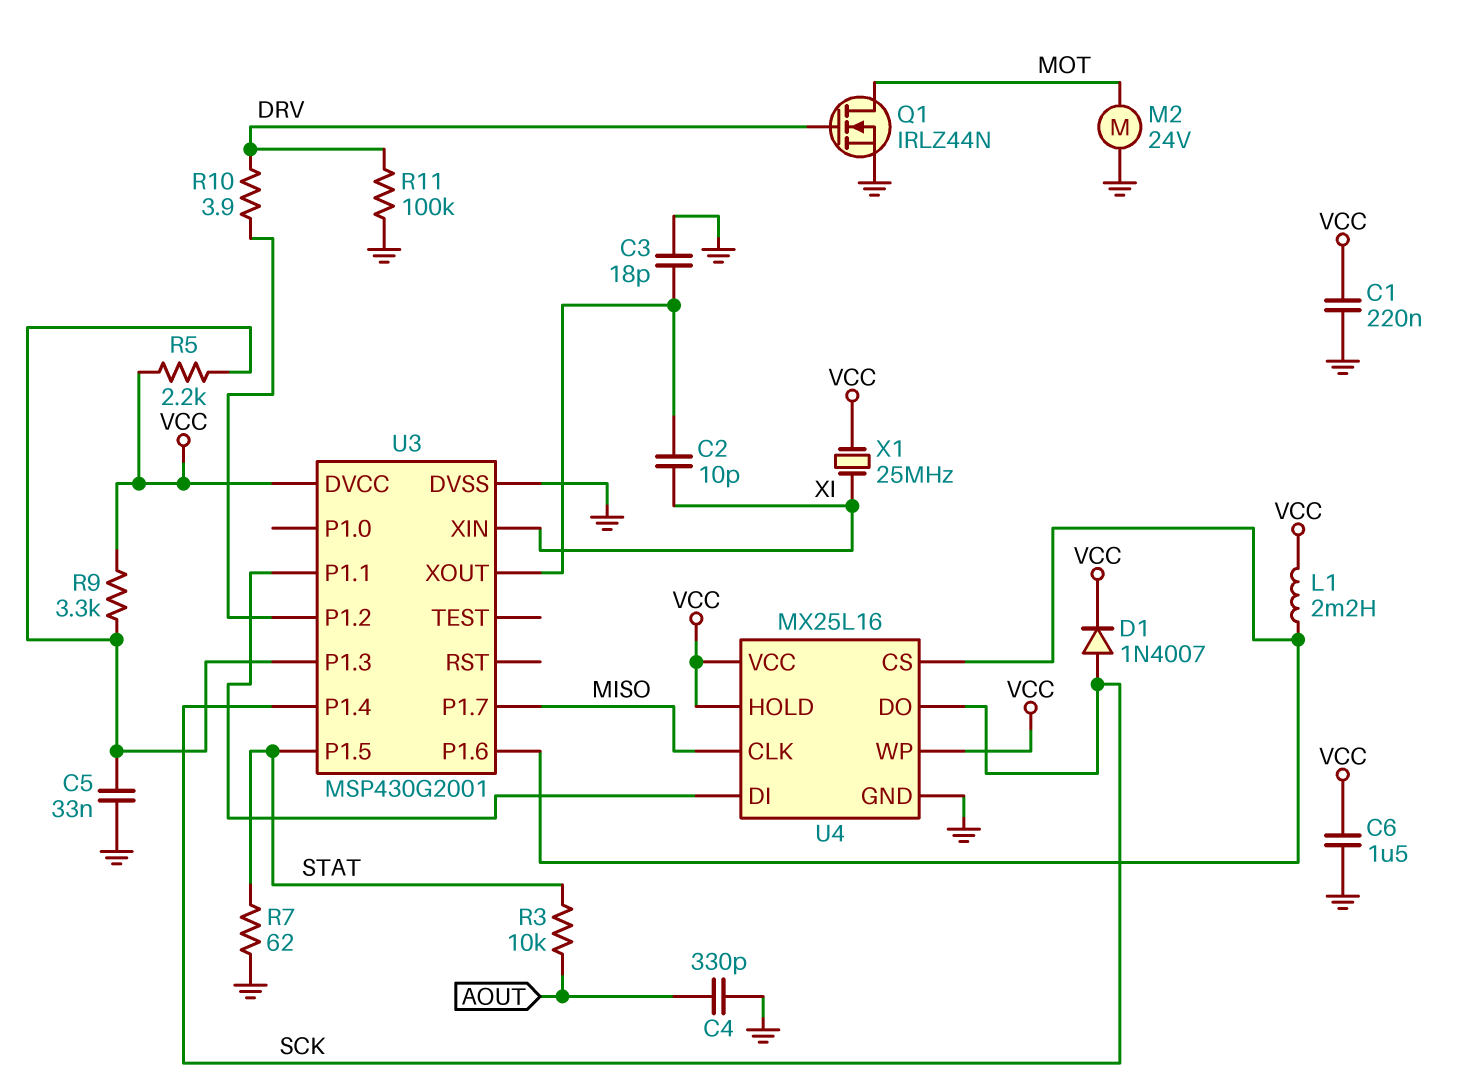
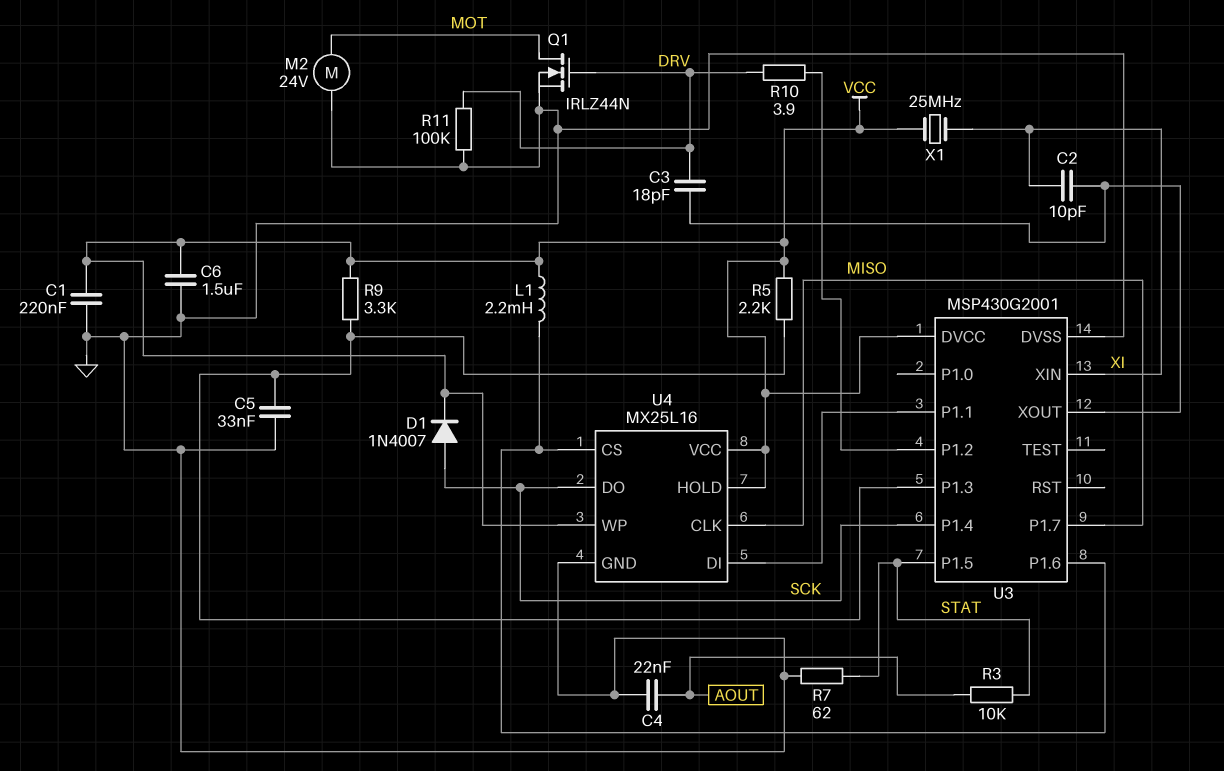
C3: 18pF (GND, U3/XOUT) -> 18pF (DRV, U3/XOUT)
C4: 330pF (AOUT, GND) -> 22nF (AOUT, GND)

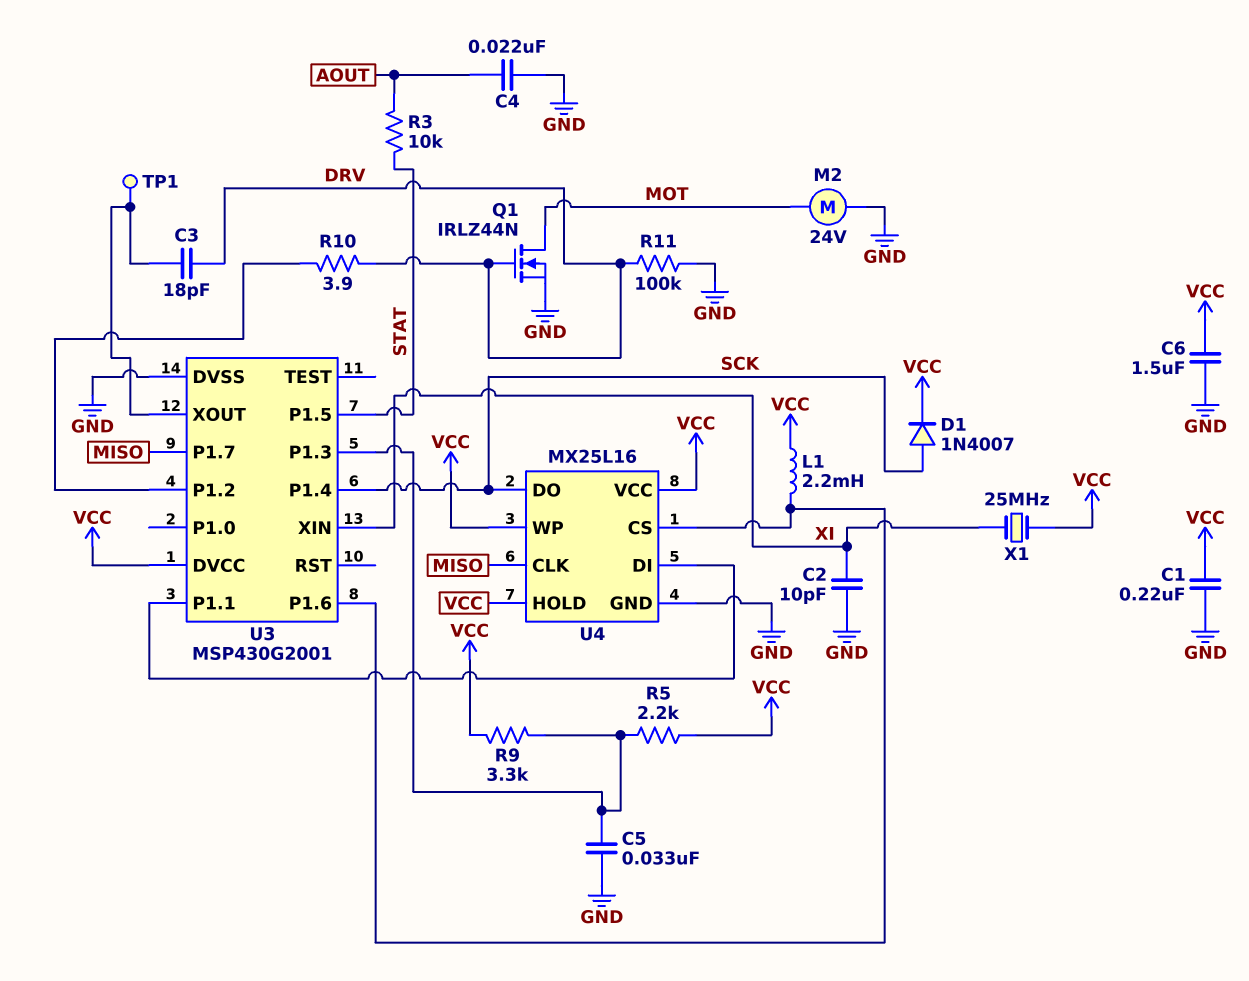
C2: 10pF (U3/XOUT, XI) -> 10pF (GND, XI)
R7: 62 (GND, STAT) -> none
TP1: none -> test point (U3/XOUT)

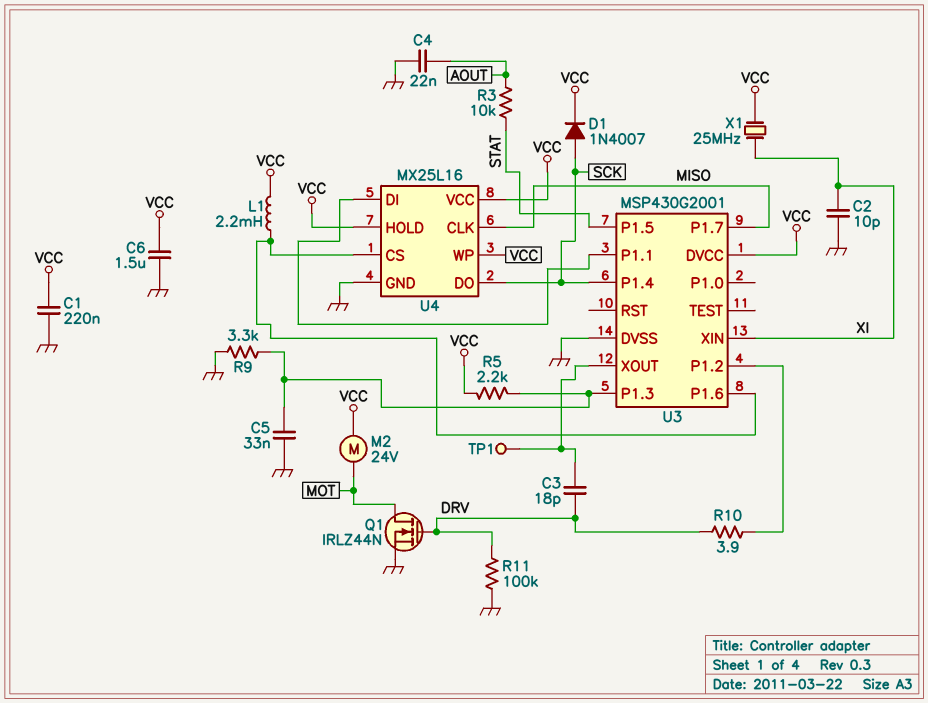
M2: motor 24V (GND, MOT) -> motor 24V (MOT, VCC)
R9: 3.3k (U3/P1.3, VCC) -> 3.3k (GND, U3/P1.3)

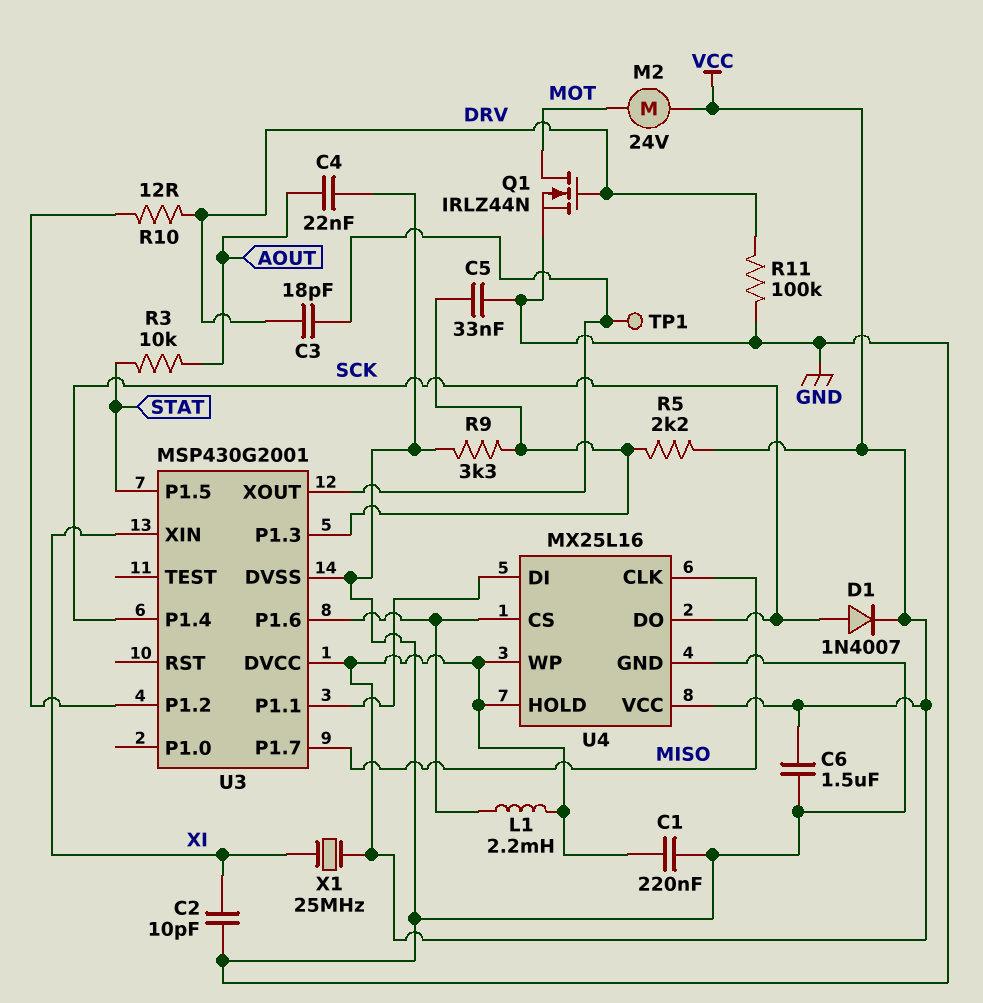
R10: 3.9 (DRV, U3/P1.2) -> 12 (DRV, U3/P1.2)

